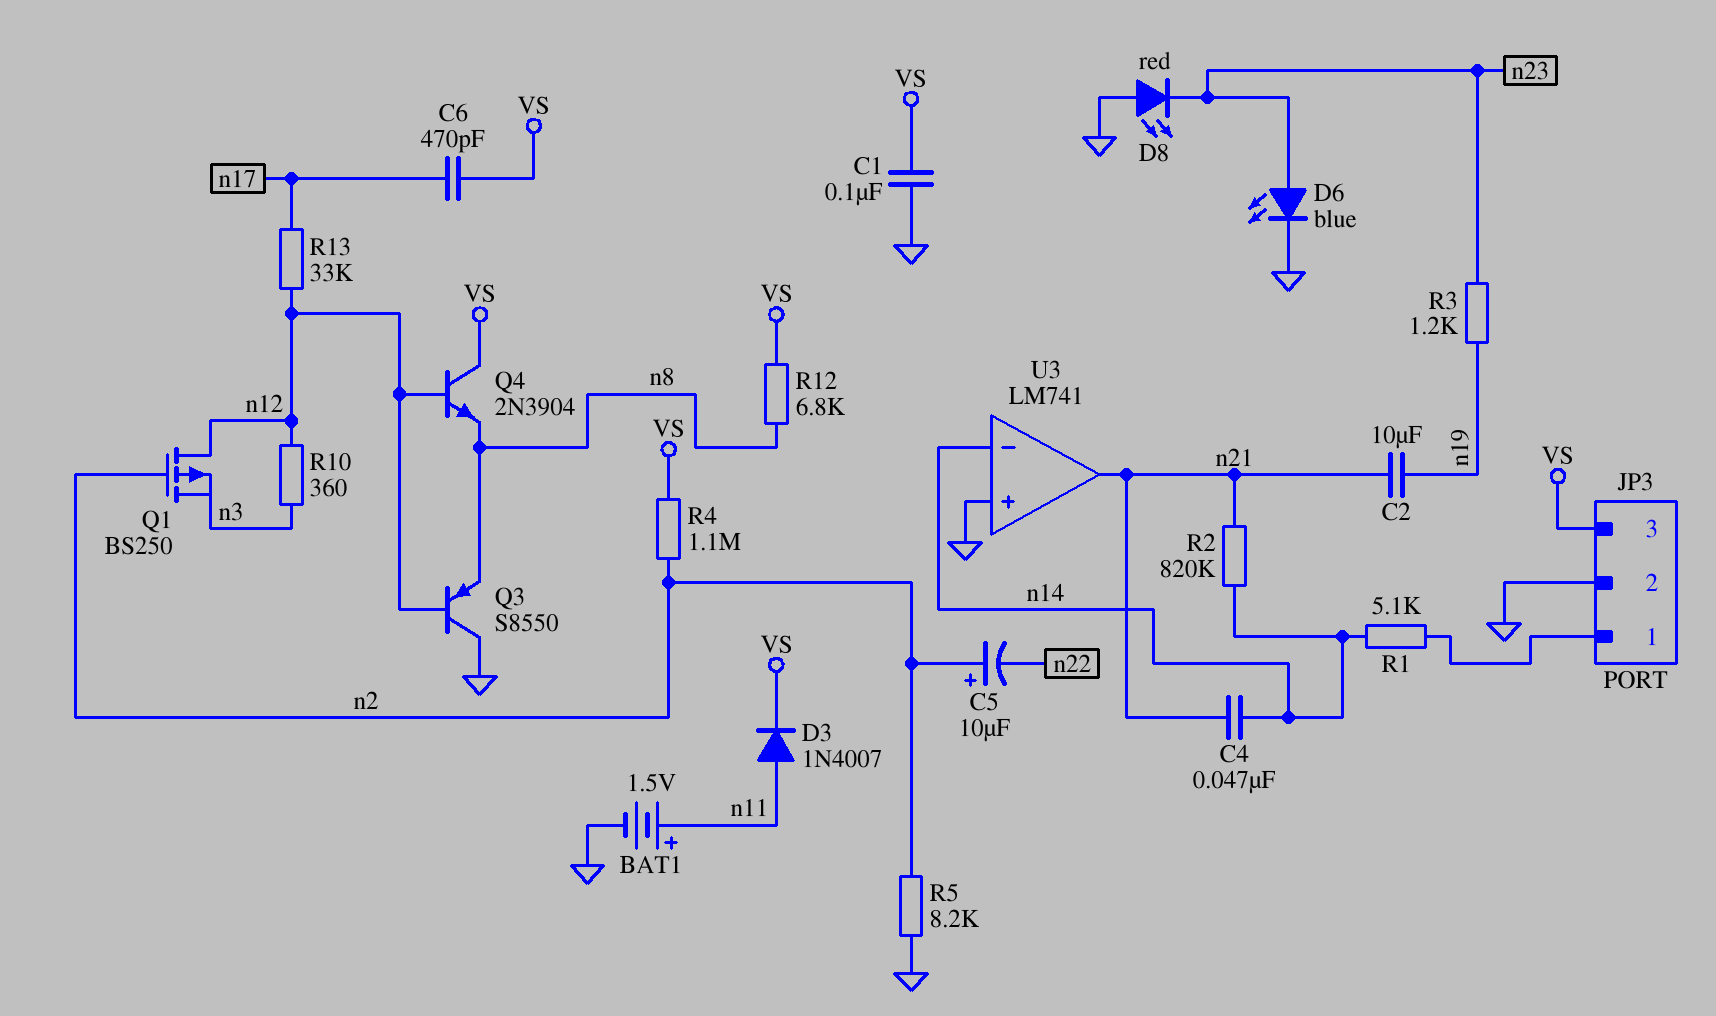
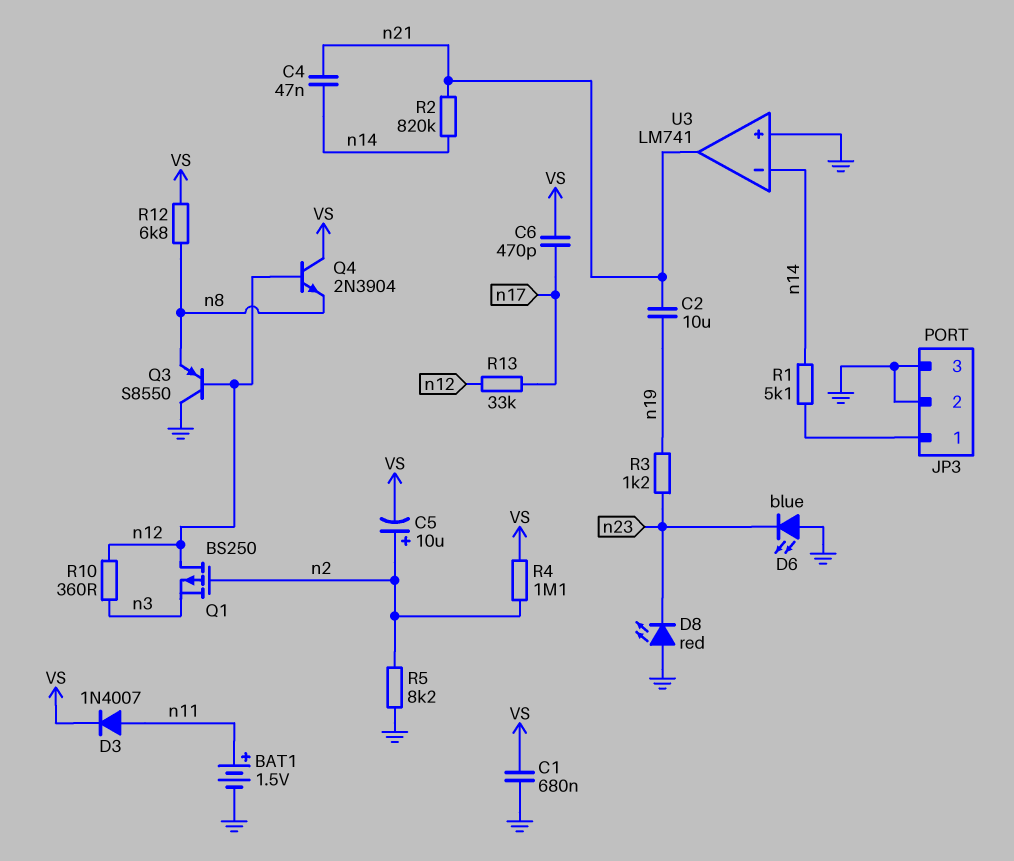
C1: 100nF (GND, VS) -> 680nF (GND, VS)
C5: 10uF (plus n2, minus n22) -> 10uF (plus n2, minus VS)
D6: LED blue (A n23, K GND) -> LED blue (A GND, K n23)
JP3 pin 3: VS -> GND

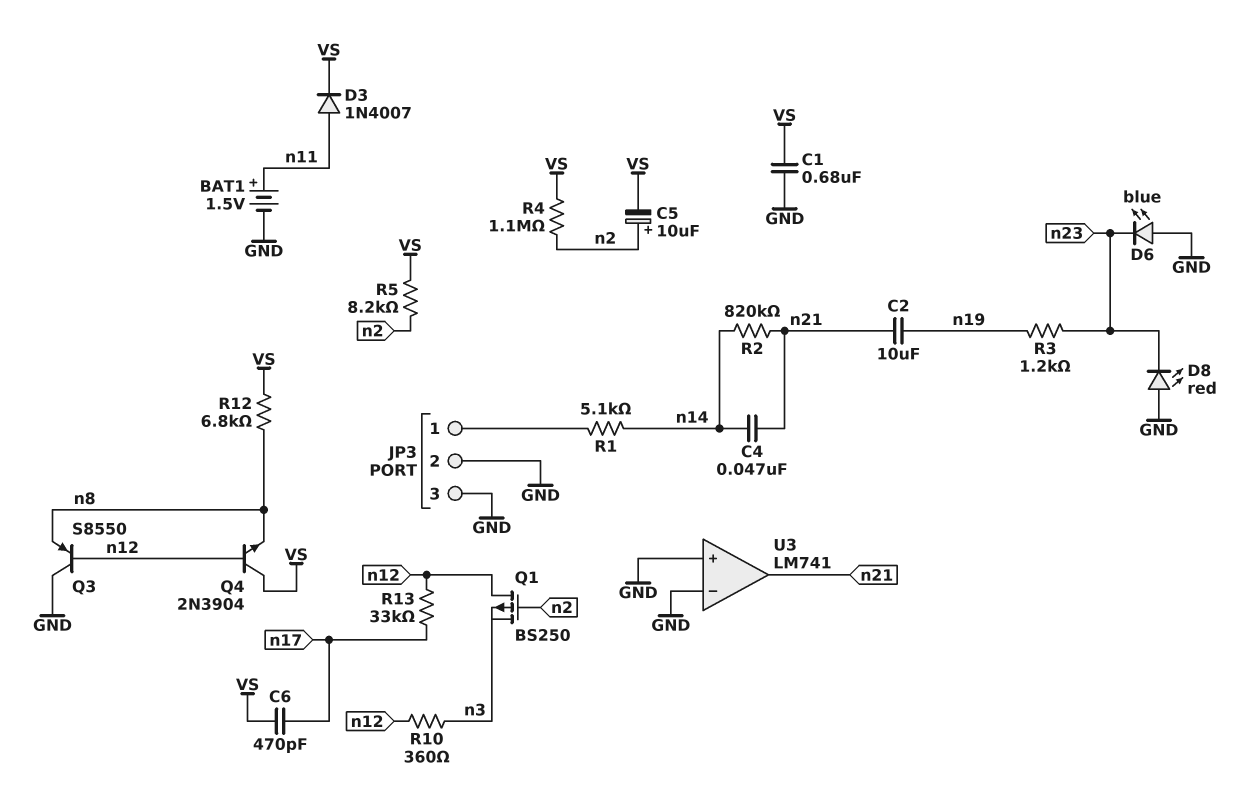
R5: 8.2k (GND, n2) -> 8.2k (VS, n2)
U3 pin in-: n14 -> GND

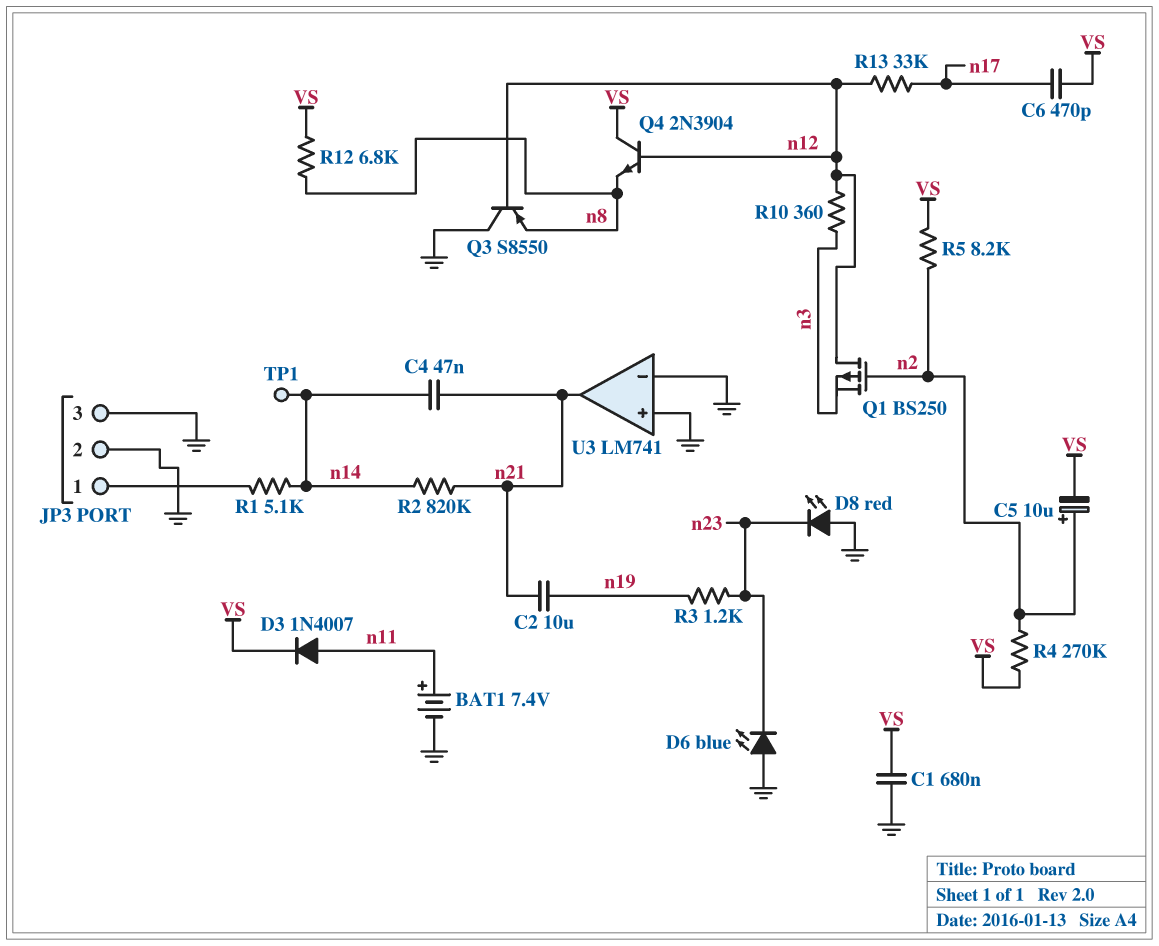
BAT1: 1.5V (plus n11, minus GND) -> 7.4V (plus n11, minus GND)
R4: 1.1M (VS, n2) -> 270k (VS, n2)
TP1: none -> test point (n14)

